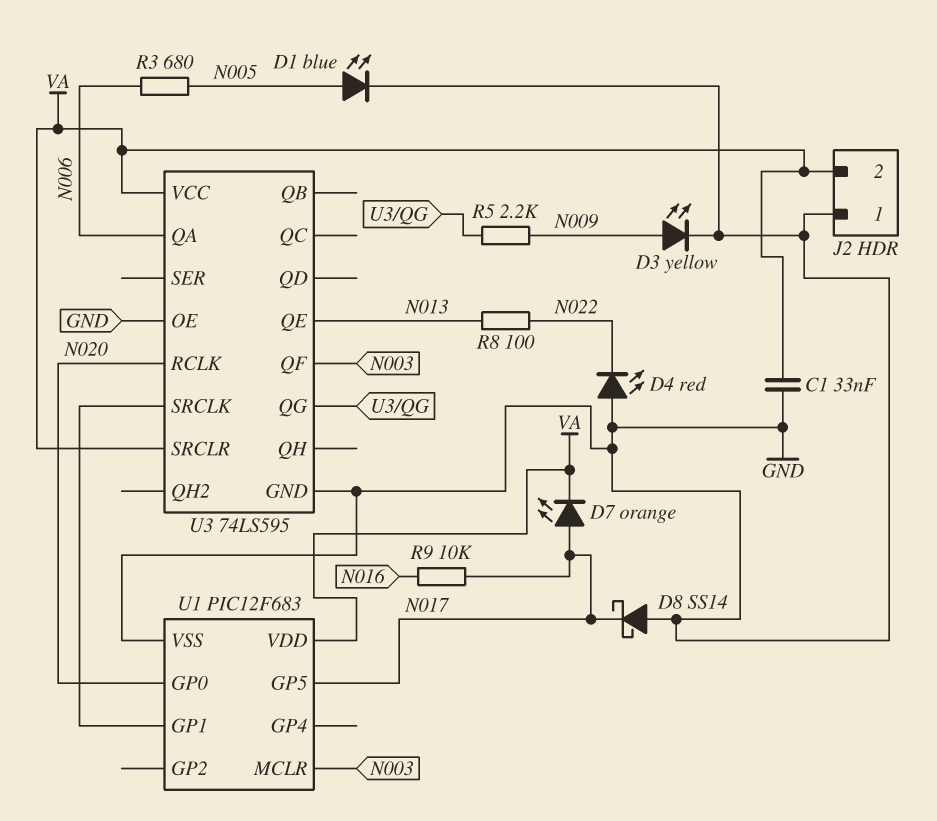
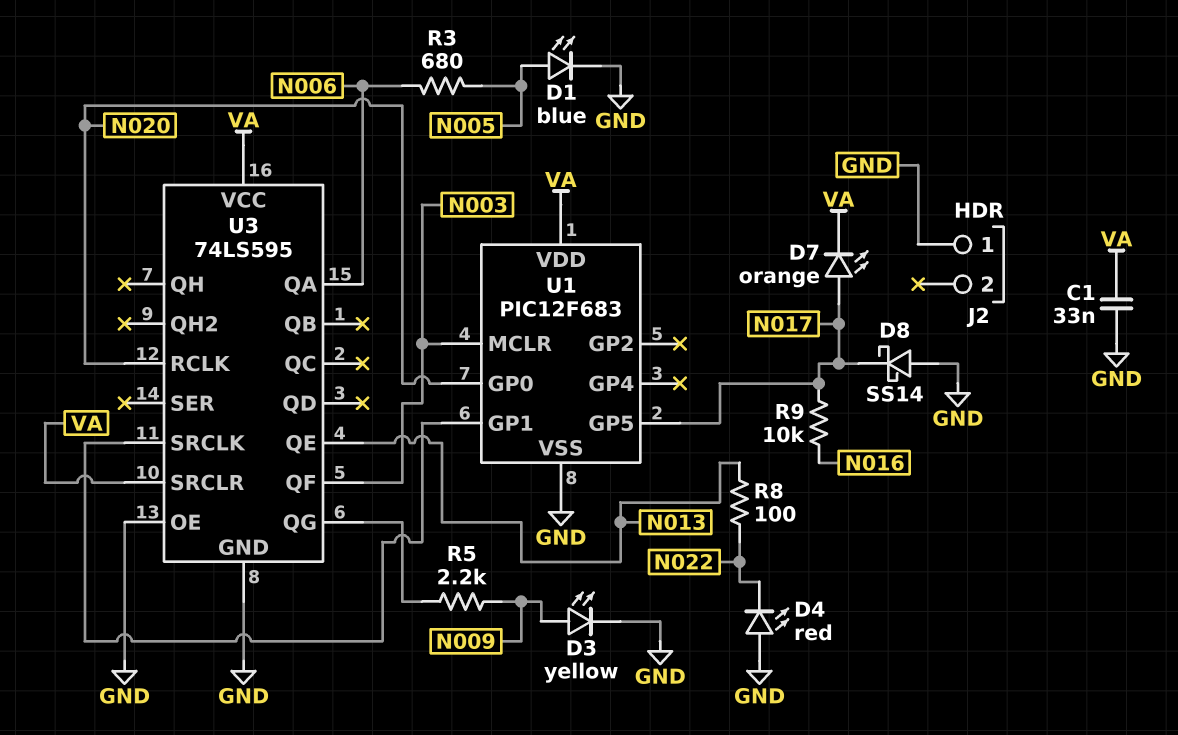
J2 pin 2: VA -> none

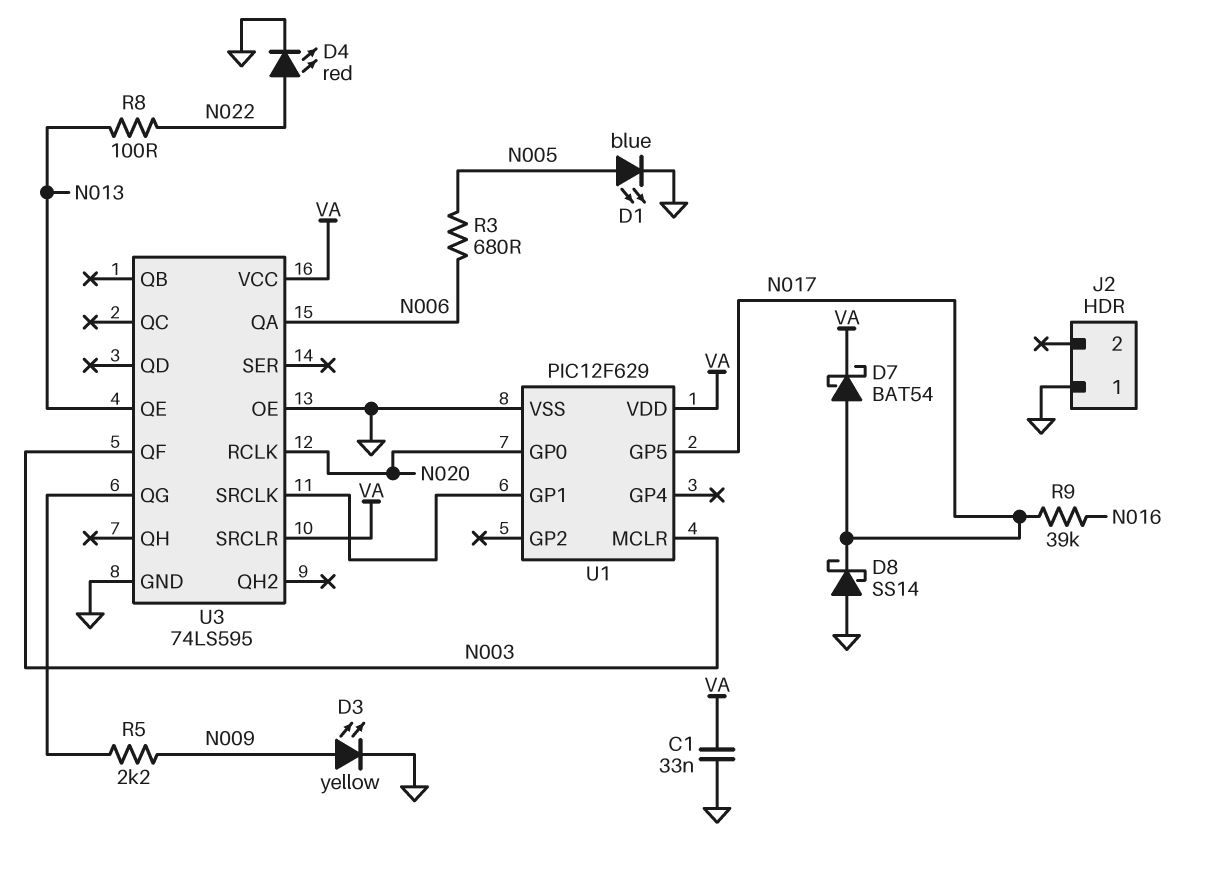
D4: LED red (A GND, K N022) -> LED red (A N022, K GND)
D7: LED orange (A N017, K VA) -> schottky BAT54 (A N017, K VA)
R9: 10k (N016, N017) -> 39k (N016, N017)
U1: PIC12F683 -> PIC12F629

